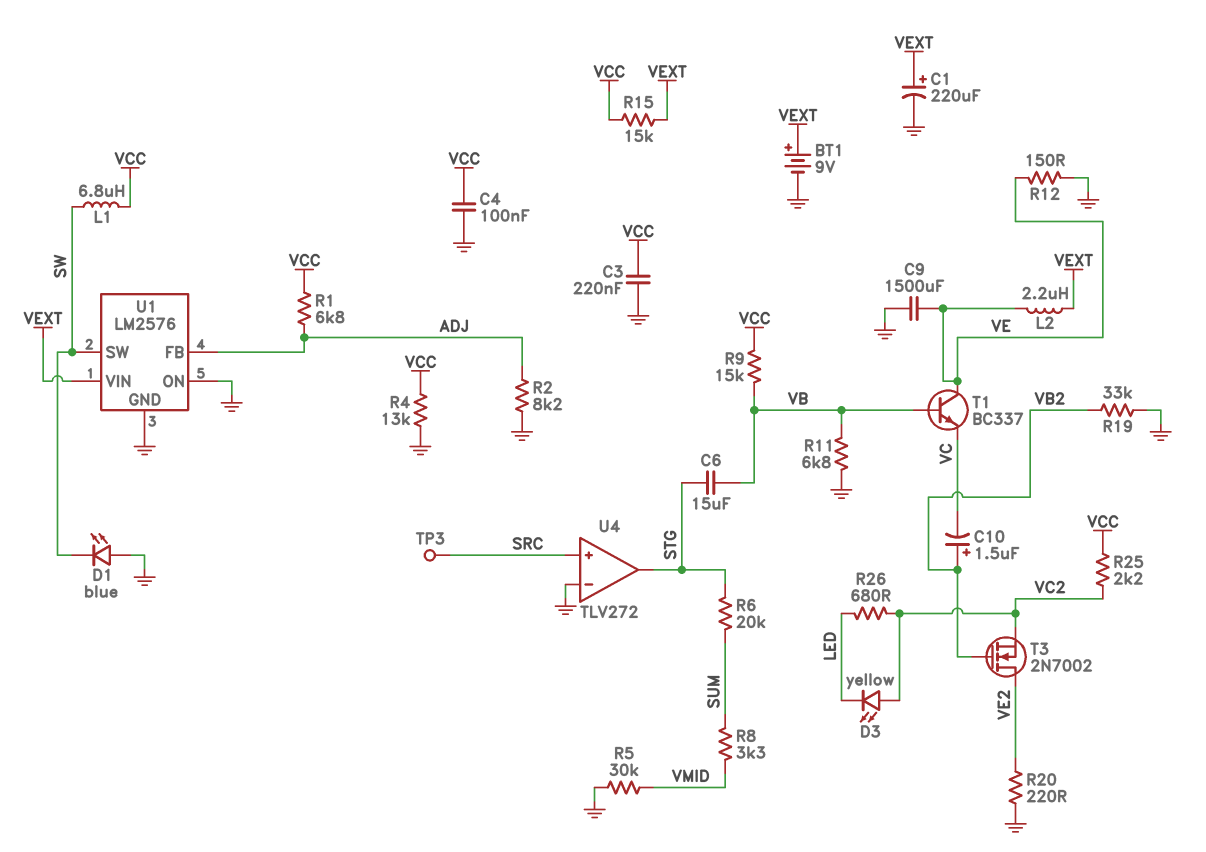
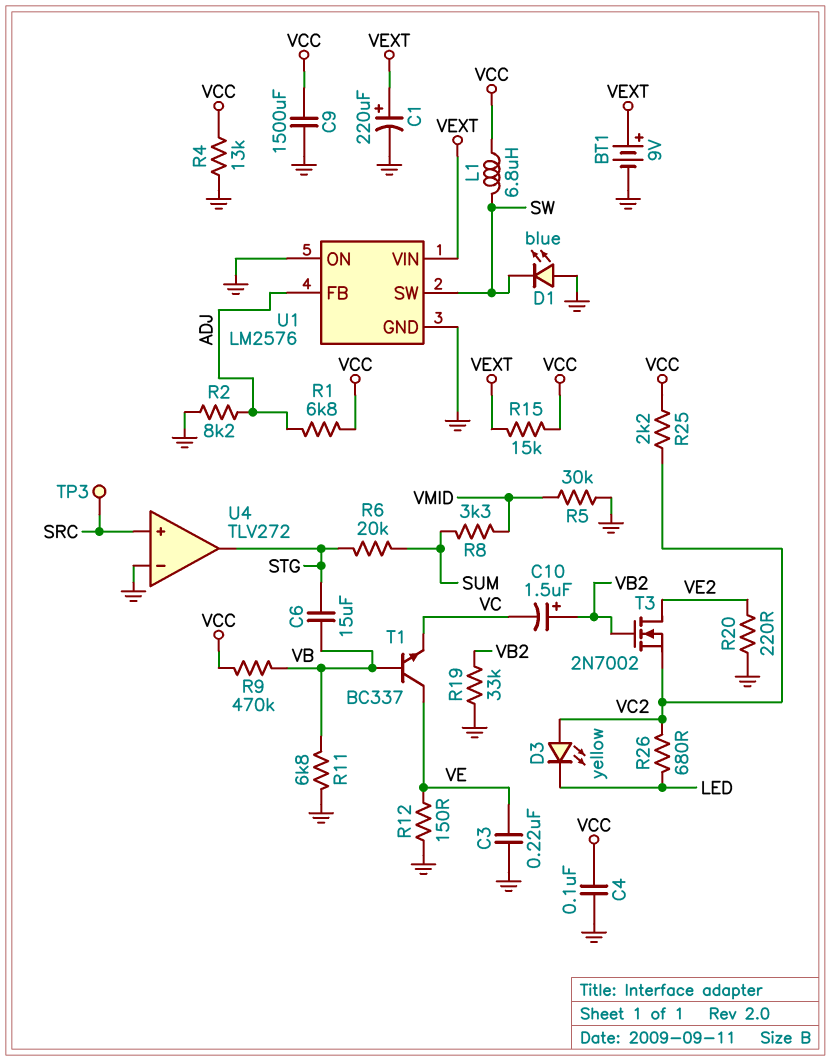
C3: 220nF (GND, VCC) -> 220nF (GND, VE)
C9: 1500uF (GND, VE) -> 1500uF (GND, VCC)
L2: 2.2uH (VE, VEXT) -> none
R9: 15k (VB, VCC) -> 470k (VB, VCC)

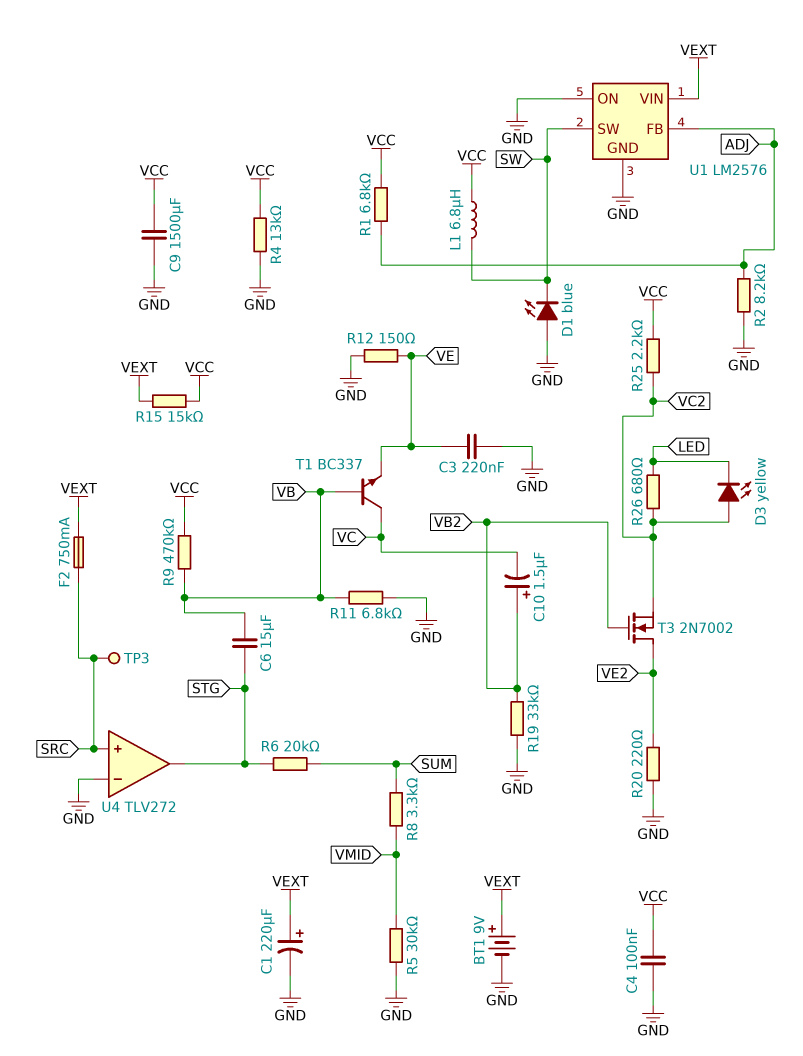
F2: none -> 750mA (SRC, VEXT)
T1: NPN BC337 (B VB, C VE, E VC) -> NPN BC337 (B VB, C VC, E VE)

